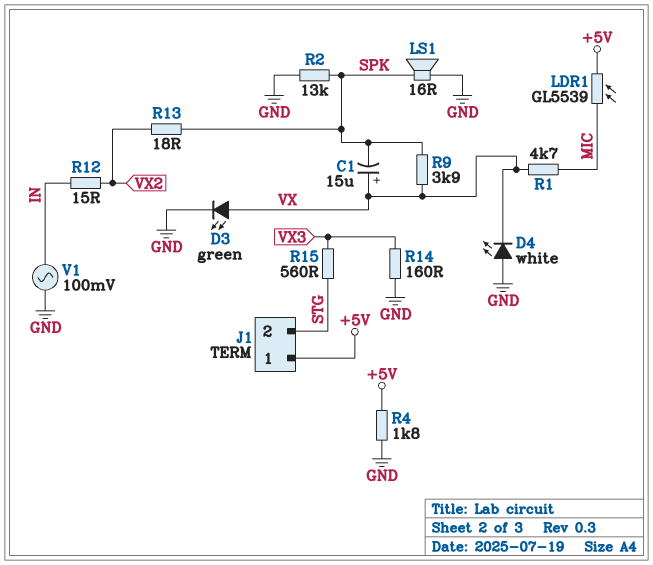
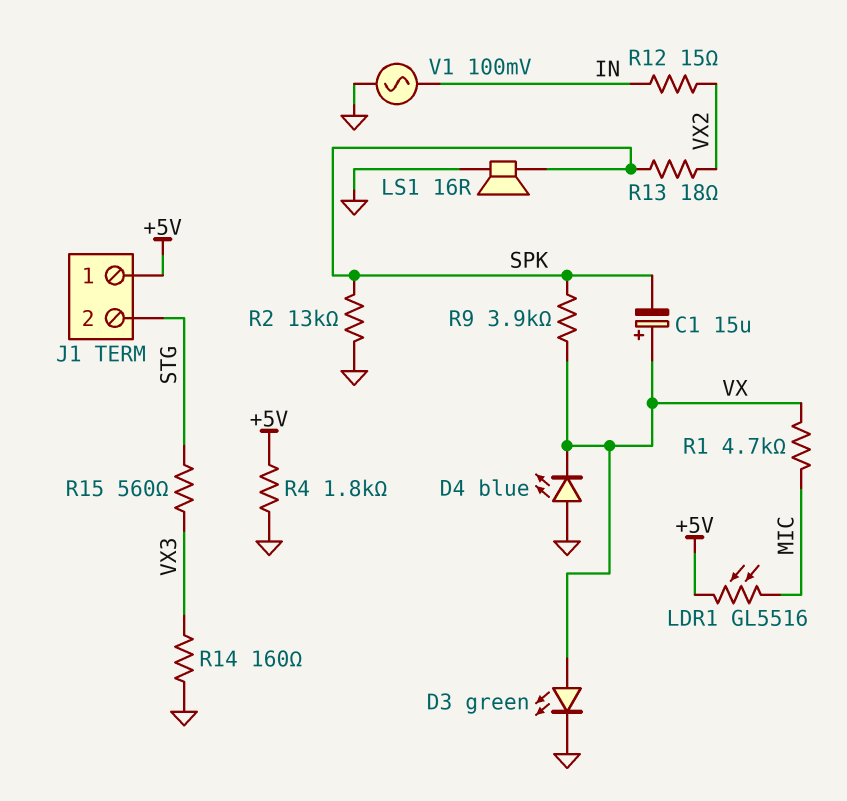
D4: LED white (A GND, K VX) -> LED blue (A GND, K VX)
LDR1: GL5539 (+5V, MIC) -> GL5516 (+5V, MIC)

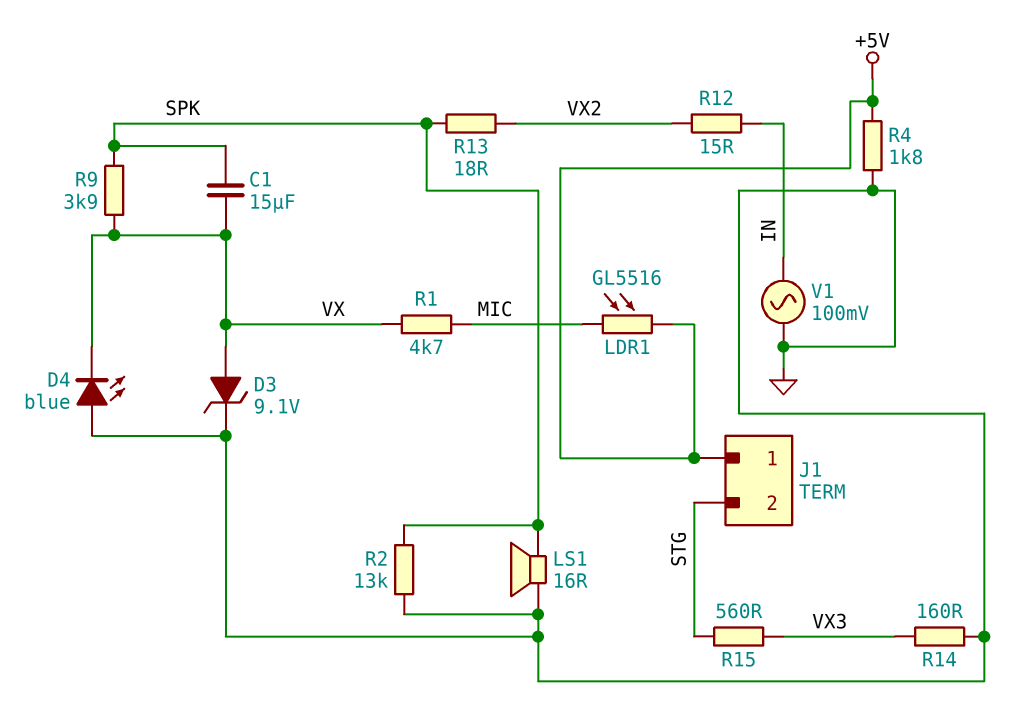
C1: 15uF (plus VX, minus SPK) -> 15uF (SPK, VX)
D3: LED green (A VX, K GND) -> zener 9.1V (A VX, K GND)

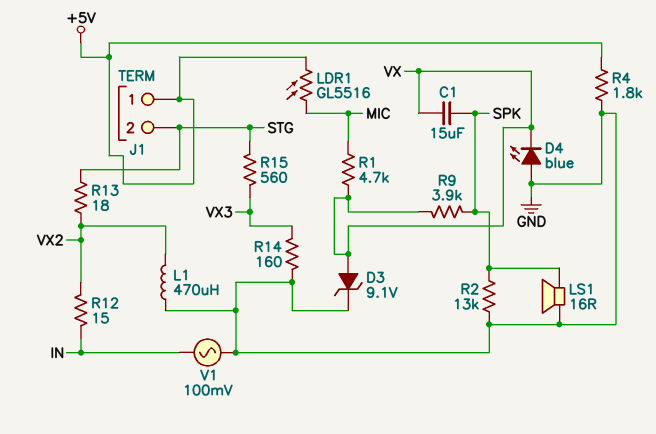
L1: none -> 470uH (GND, VX2)
R13: 18 (SPK, VX2) -> 18 (STG, VX2)

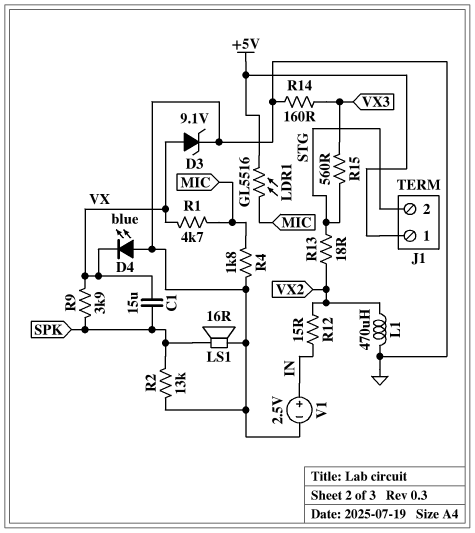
R4: 1.8k (+5V, GND) -> 1.8k (GND, MIC)
V1: AC 100mV (GND, IN) -> 2.5V (plus IN, minus GND)

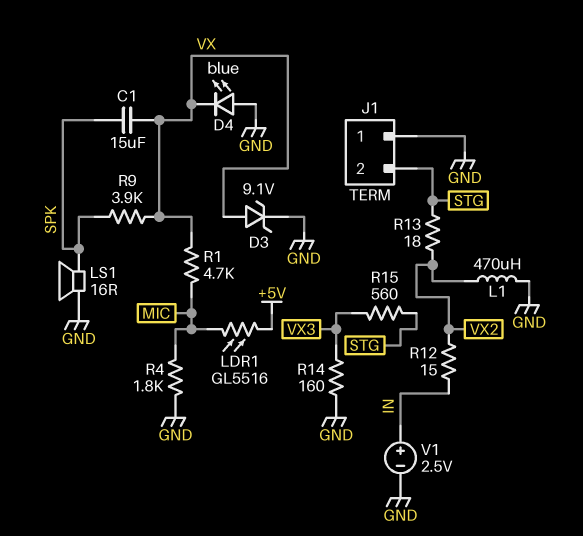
J1 pin 1: +5V -> GND
R2: 13k (GND, SPK) -> none

